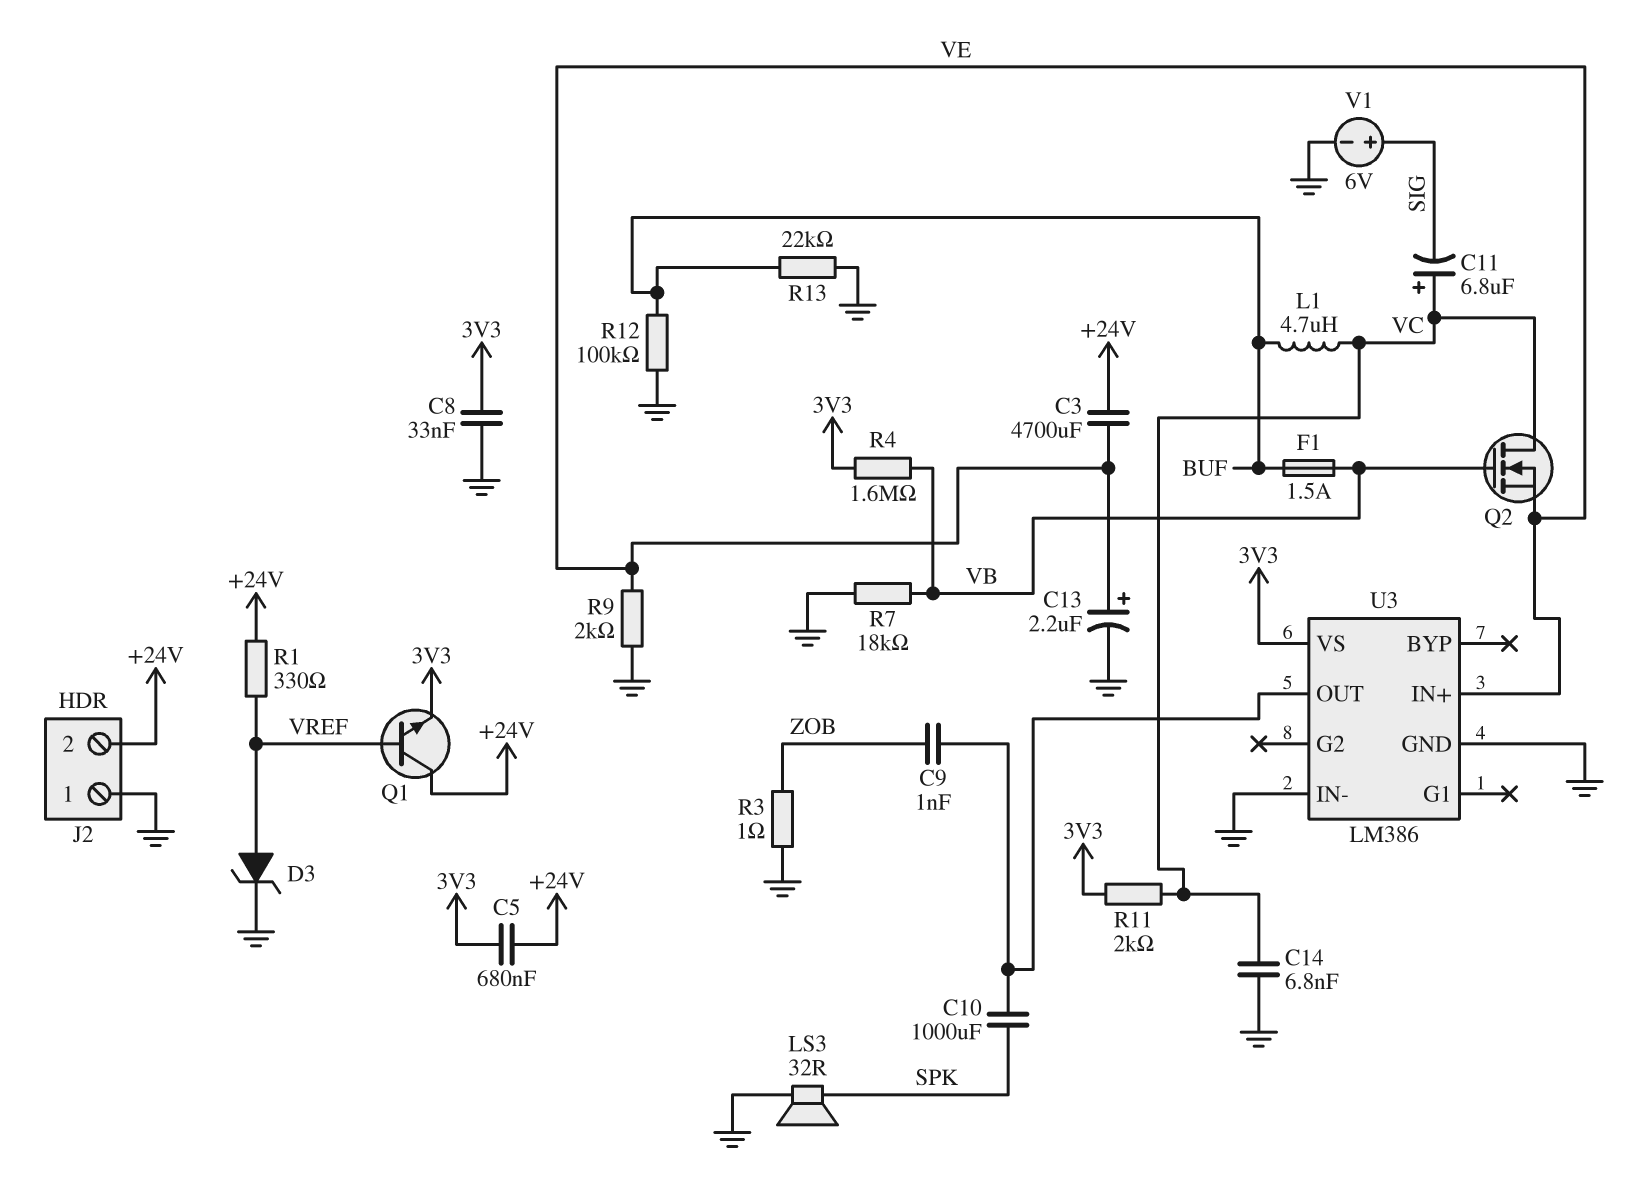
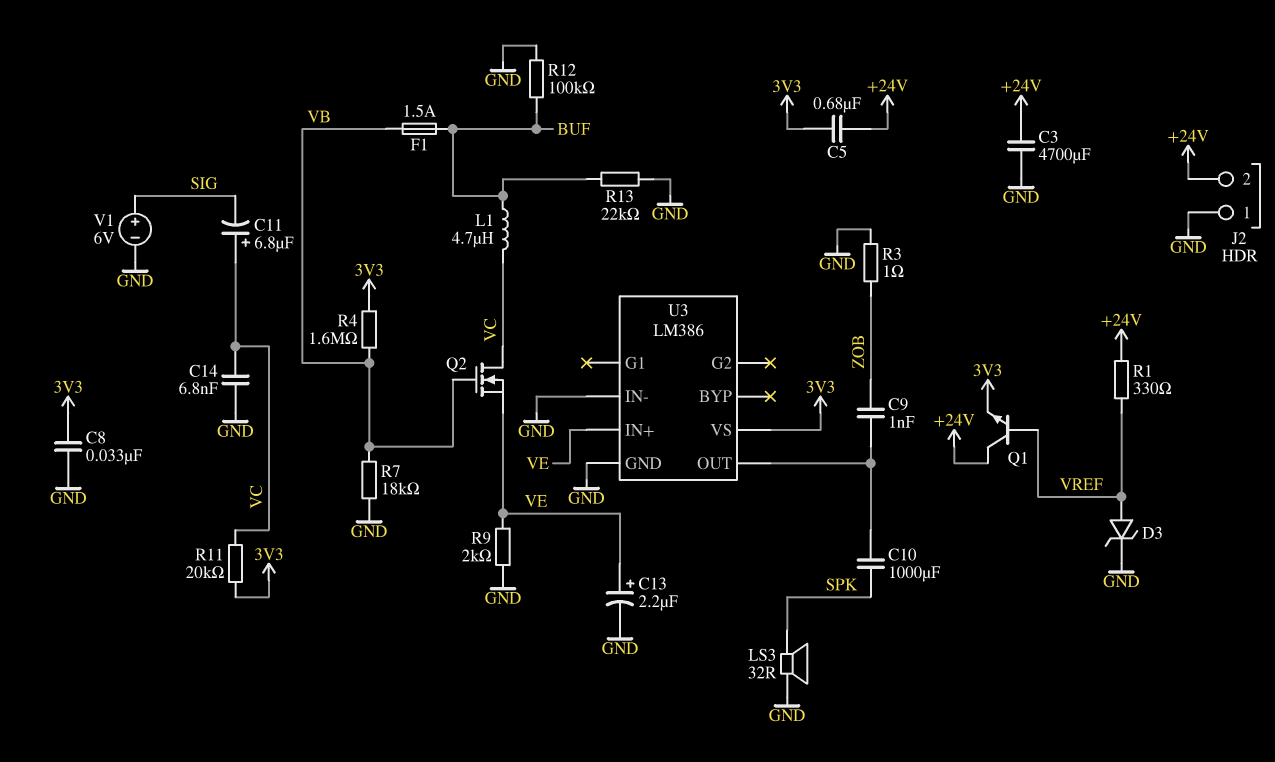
C3: 4700uF (+24V, VE) -> 4700uF (+24V, GND)
R11: 2k (3V3, VC) -> 20k (3V3, VC)

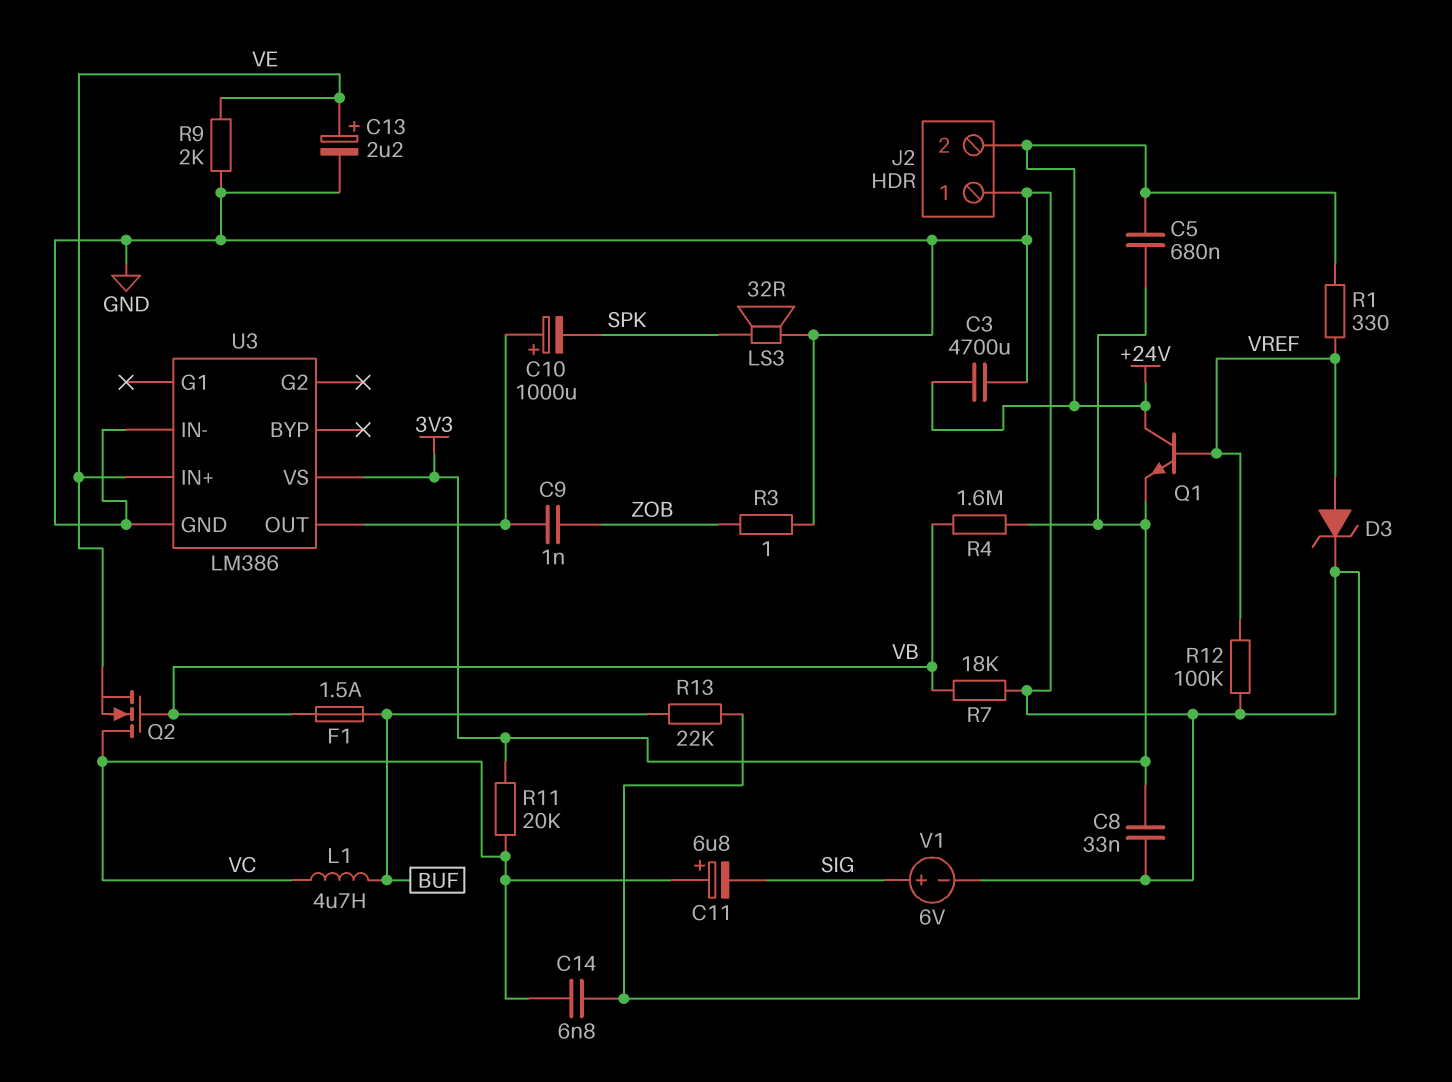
C10: 1000uF (SPK, U3/OUT) -> 1000uF (plus U3/OUT, minus SPK)
R12: 100k (BUF, GND) -> 100k (GND, VREF)

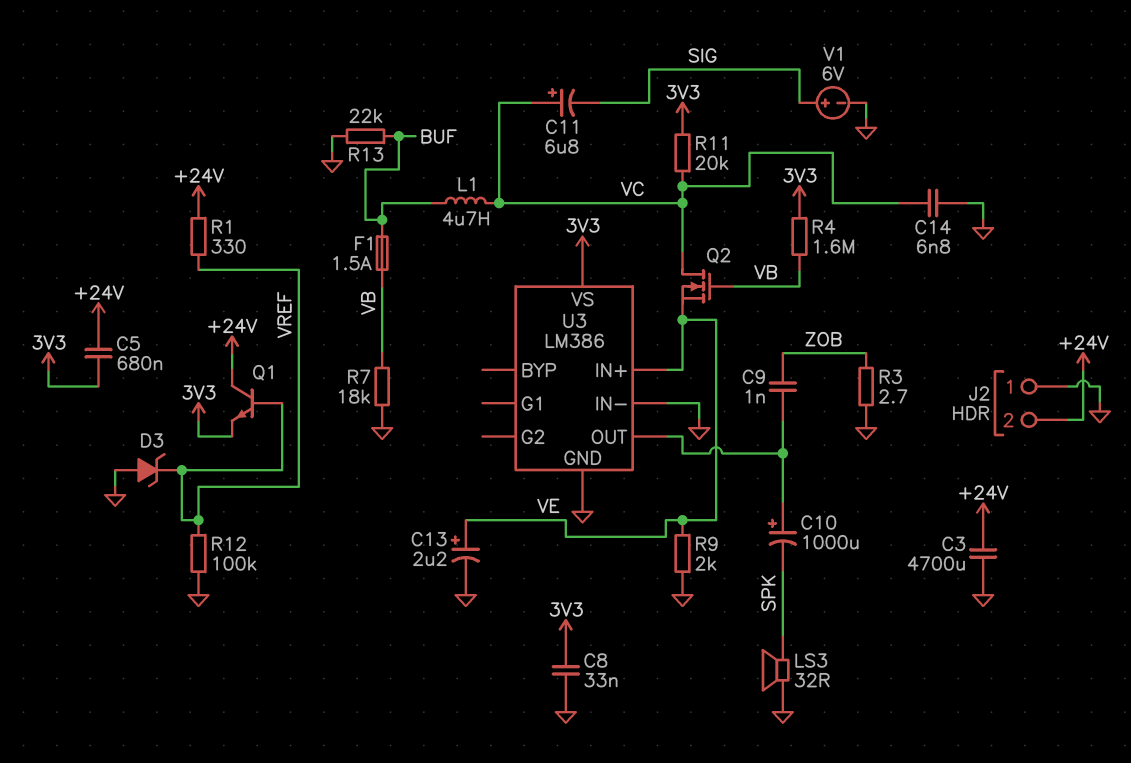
D3: zener (A VREF, K GND) -> zener (A GND, K VREF)
R3: 1 (GND, ZOB) -> 2.7 (GND, ZOB)

